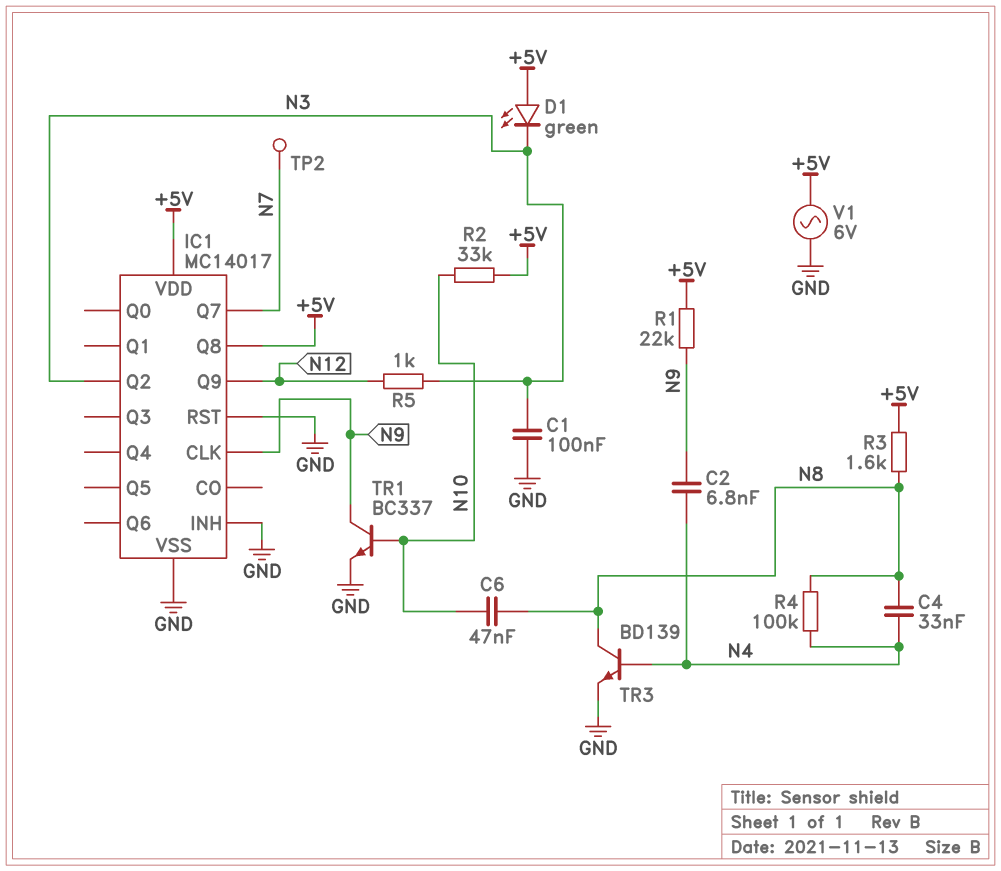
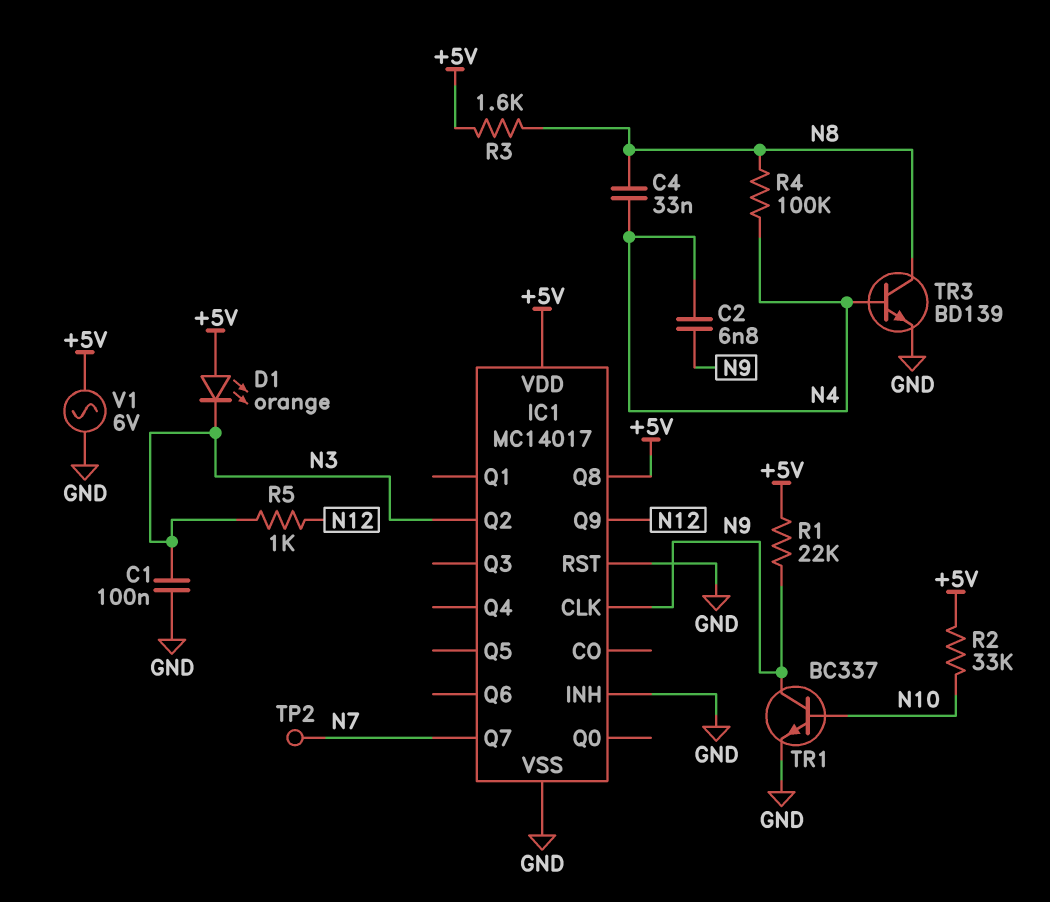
C6: 47nF (N8, N10) -> none
D1: LED green (A +5V, K N3) -> LED orange (A +5V, K N3)

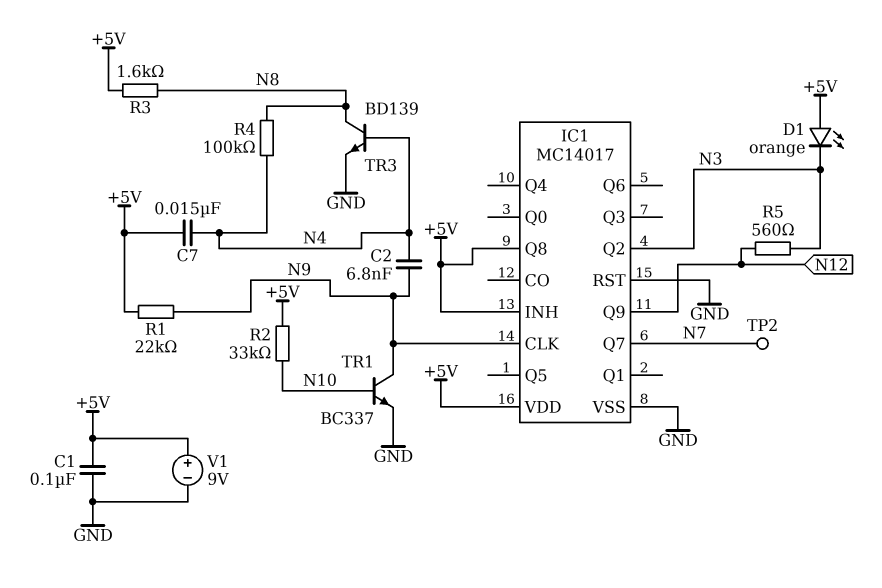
C1: 100nF (GND, N3) -> 100nF (+5V, GND)
C4: 33nF (N4, N8) -> none
C7: none -> 15nF (+5V, N4)
IC1 pin INH: GND -> +5V
R5: 1k (N3, N12) -> 560 (N3, N12)
V1: AC 6V (+5V, GND) -> 9V (plus +5V, minus GND)

